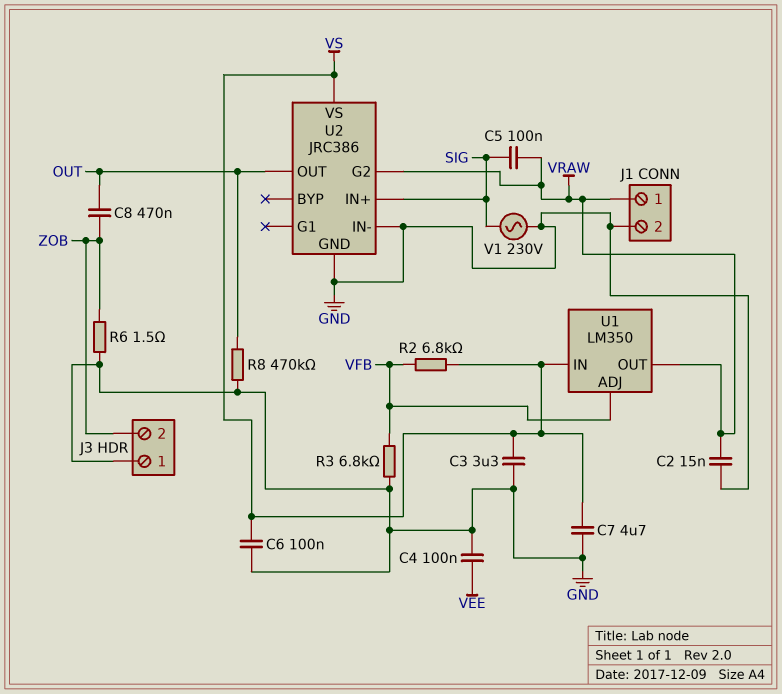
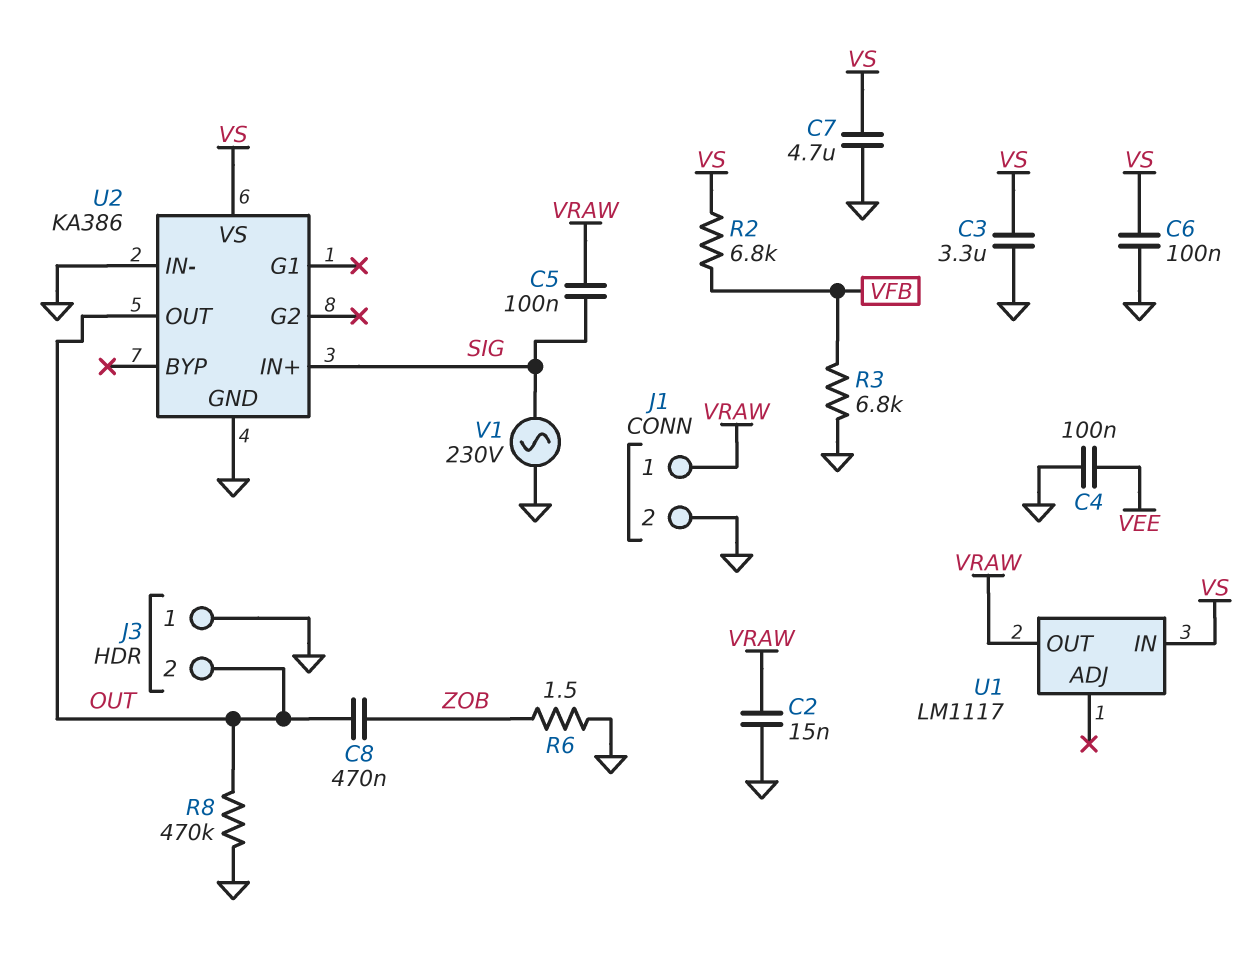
J3 pin 2: ZOB -> OUT
U1: LM350 -> LM1117
U1 pin ADJ: VFB -> none
U2: JRC386 -> KA386
U2 pin G2: VRAW -> none

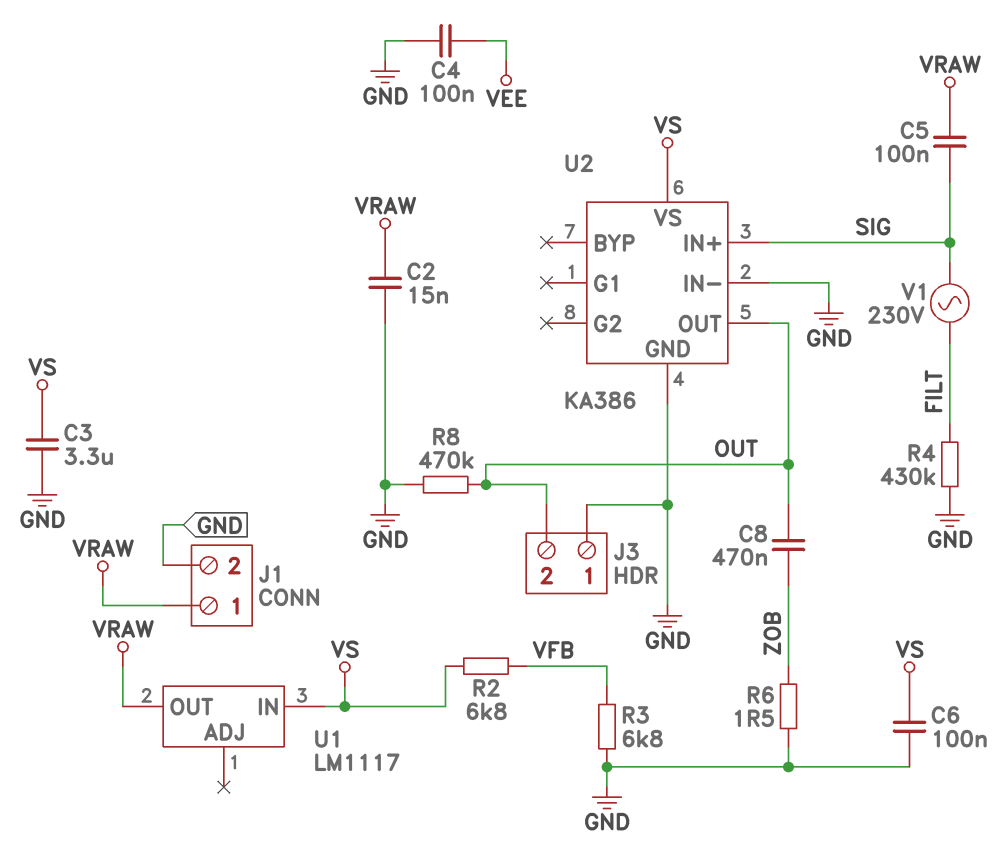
C7: 4.7uF (GND, VS) -> none
R4: none -> 430k (FILT, GND)
V1: AC 230V (GND, SIG) -> AC 230V (FILT, SIG)

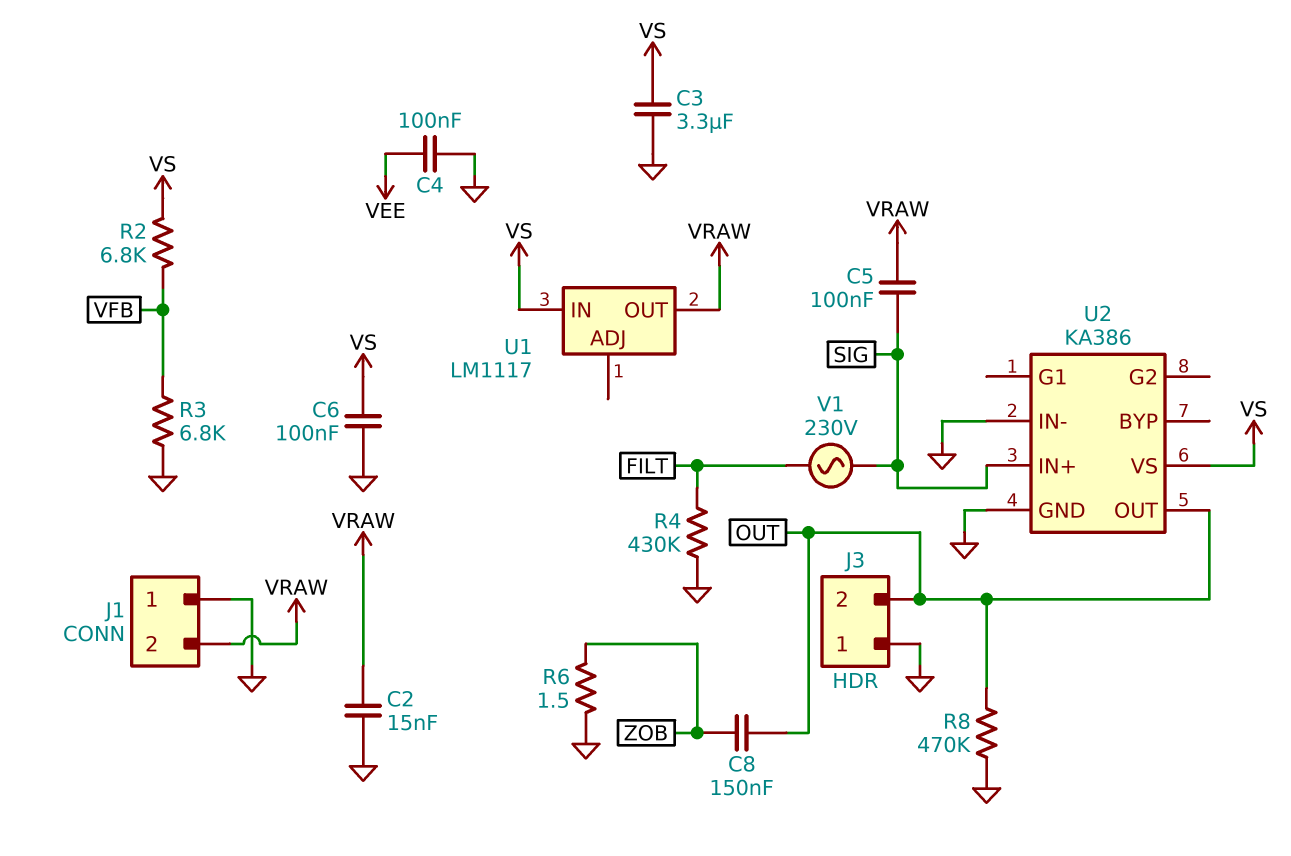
C8: 470nF (OUT, ZOB) -> 150nF (OUT, ZOB)
J1 pin 1: VRAW -> GND
J1 pin 2: GND -> VRAW

